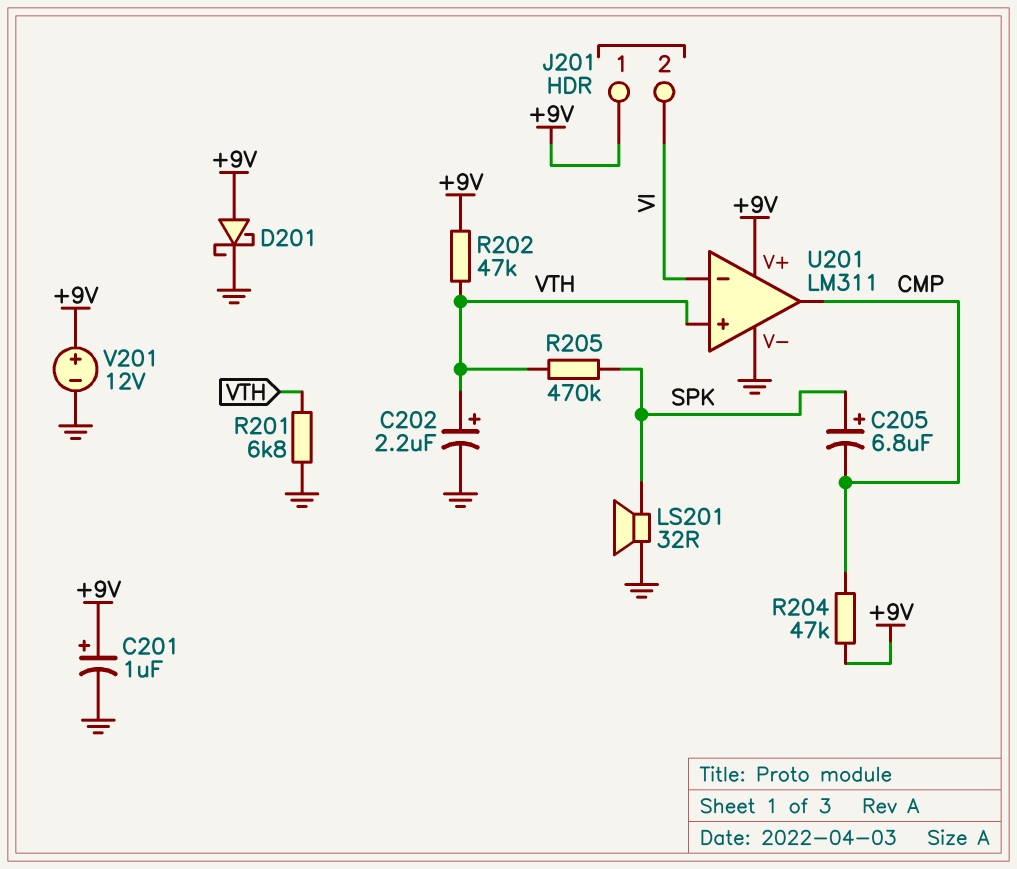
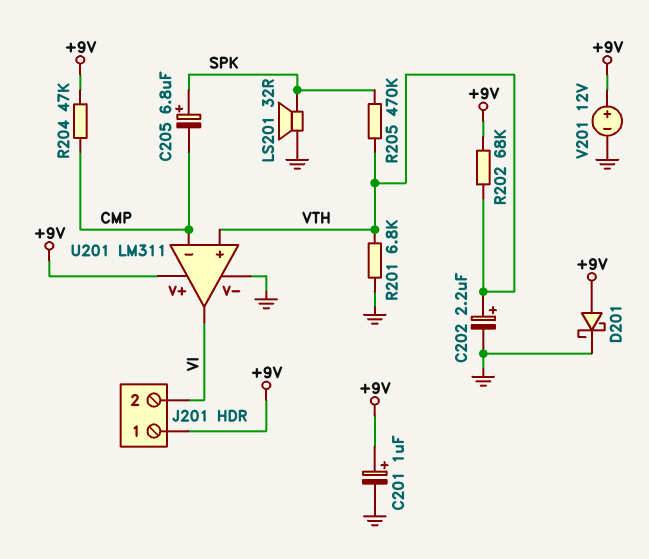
R202: 47k (+9V, VTH) -> 68k (+9V, VTH)
U201 pin in-: VI -> CMP
U201 pin out: CMP -> VI

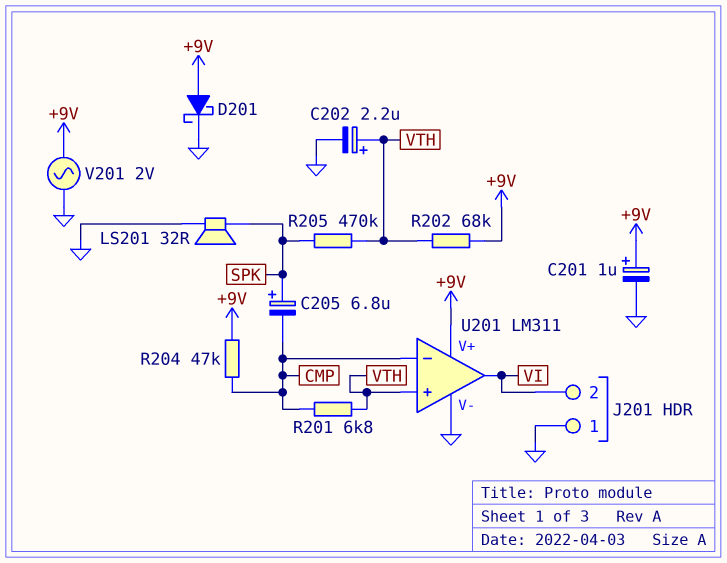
J201 pin 1: +9V -> GND
R201: 6.8k (GND, VTH) -> 6.8k (CMP, VTH)
V201: 12V (plus +9V, minus GND) -> AC 2V (+9V, GND)

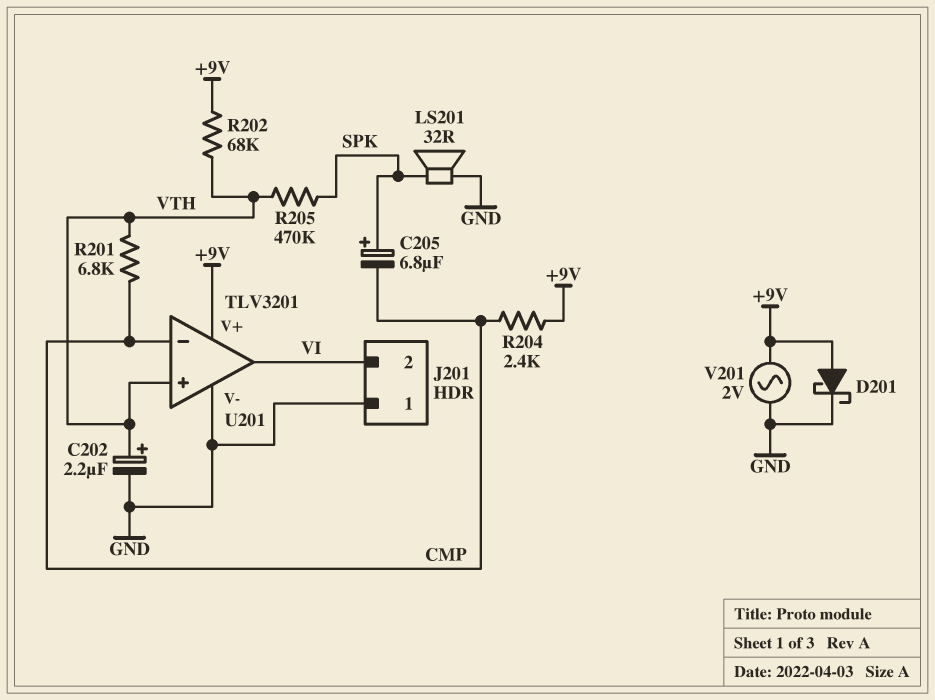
C201: 1uF (plus +9V, minus GND) -> none
R204: 47k (+9V, CMP) -> 2.4k (+9V, CMP)
U201: LM311 -> TLV3201

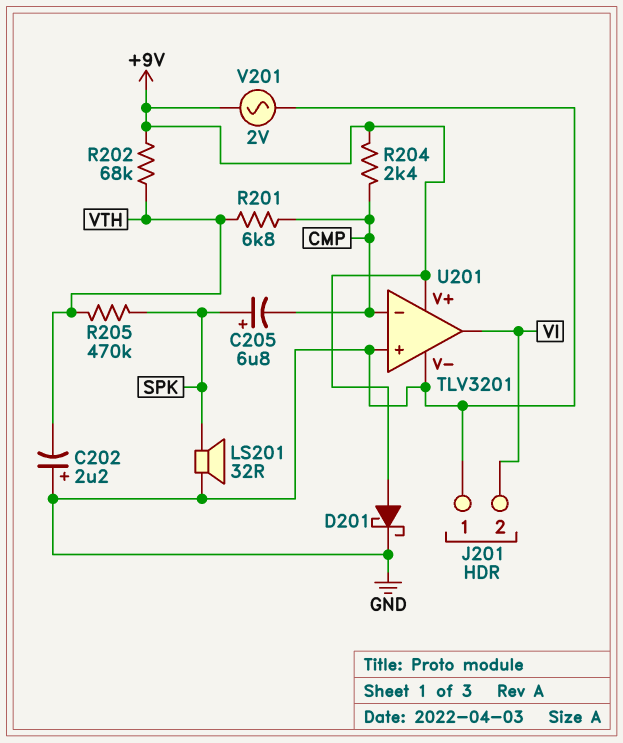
C202: 2.2uF (plus VTH, minus GND) -> 2.2uF (plus GND, minus VTH)
U201 pin in+: VTH -> GND

